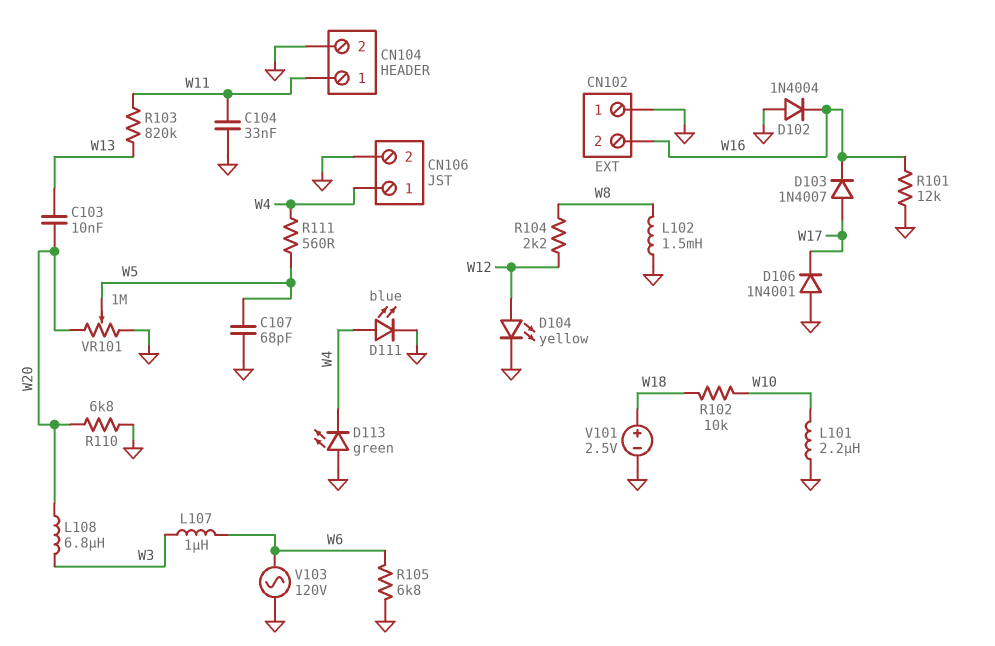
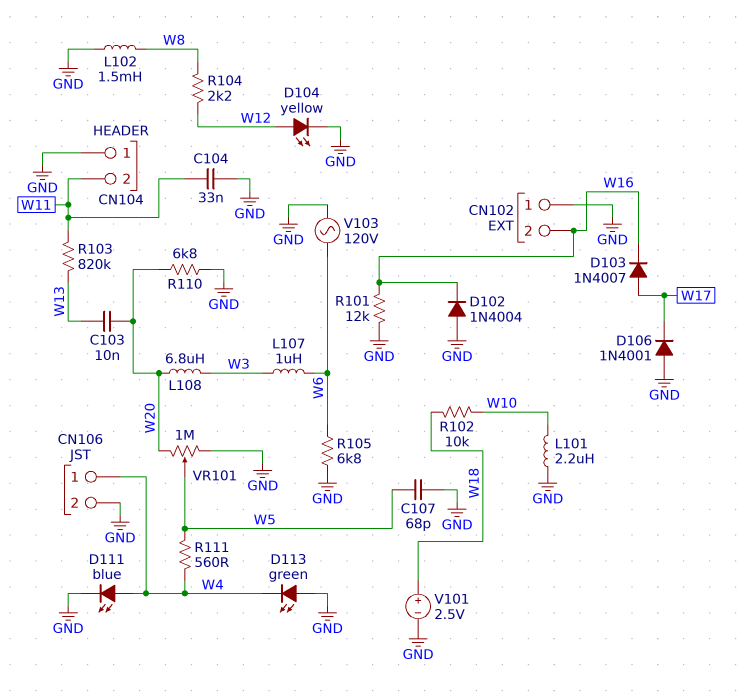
CN104 pin 1: W11 -> GND
CN104 pin 2: GND -> W11

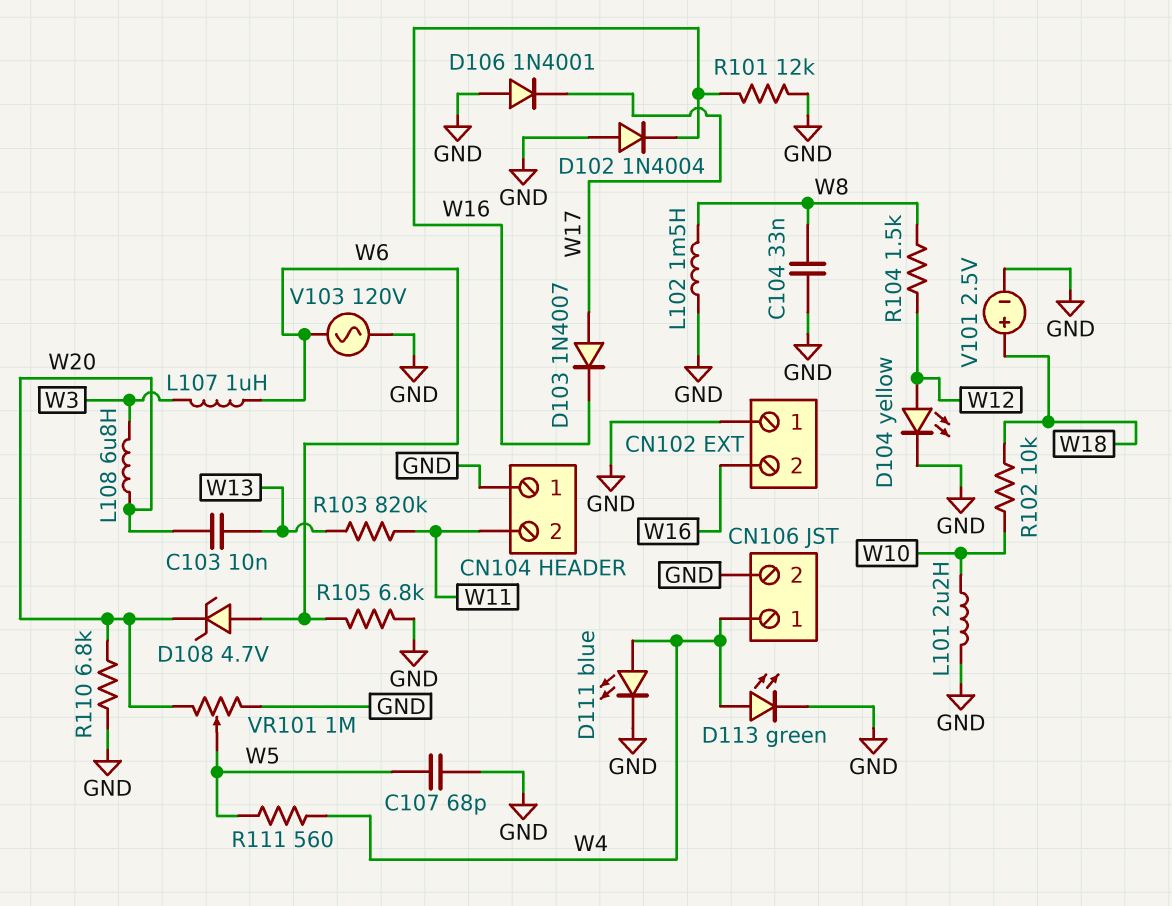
C104: 33nF (GND, W11) -> 33nF (GND, W8)
D108: none -> zener 4.7V (A W6, K W20)
D113: LED green (A GND, K W4) -> LED green (A W4, K GND)
R104: 2.2k (W8, W12) -> 1.5k (W8, W12)

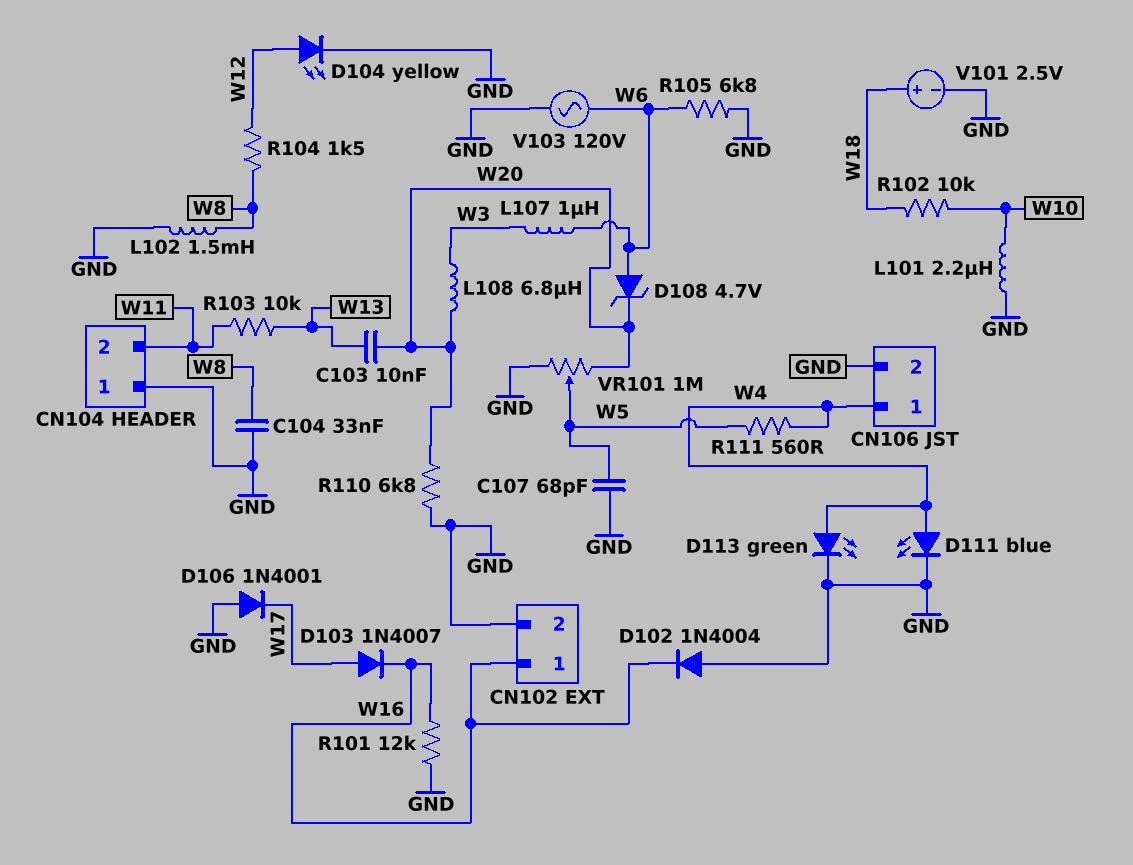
CN102 pin 1: GND -> W16
CN102 pin 2: W16 -> GND
R103: 820k (W11, W13) -> 10k (W11, W13)

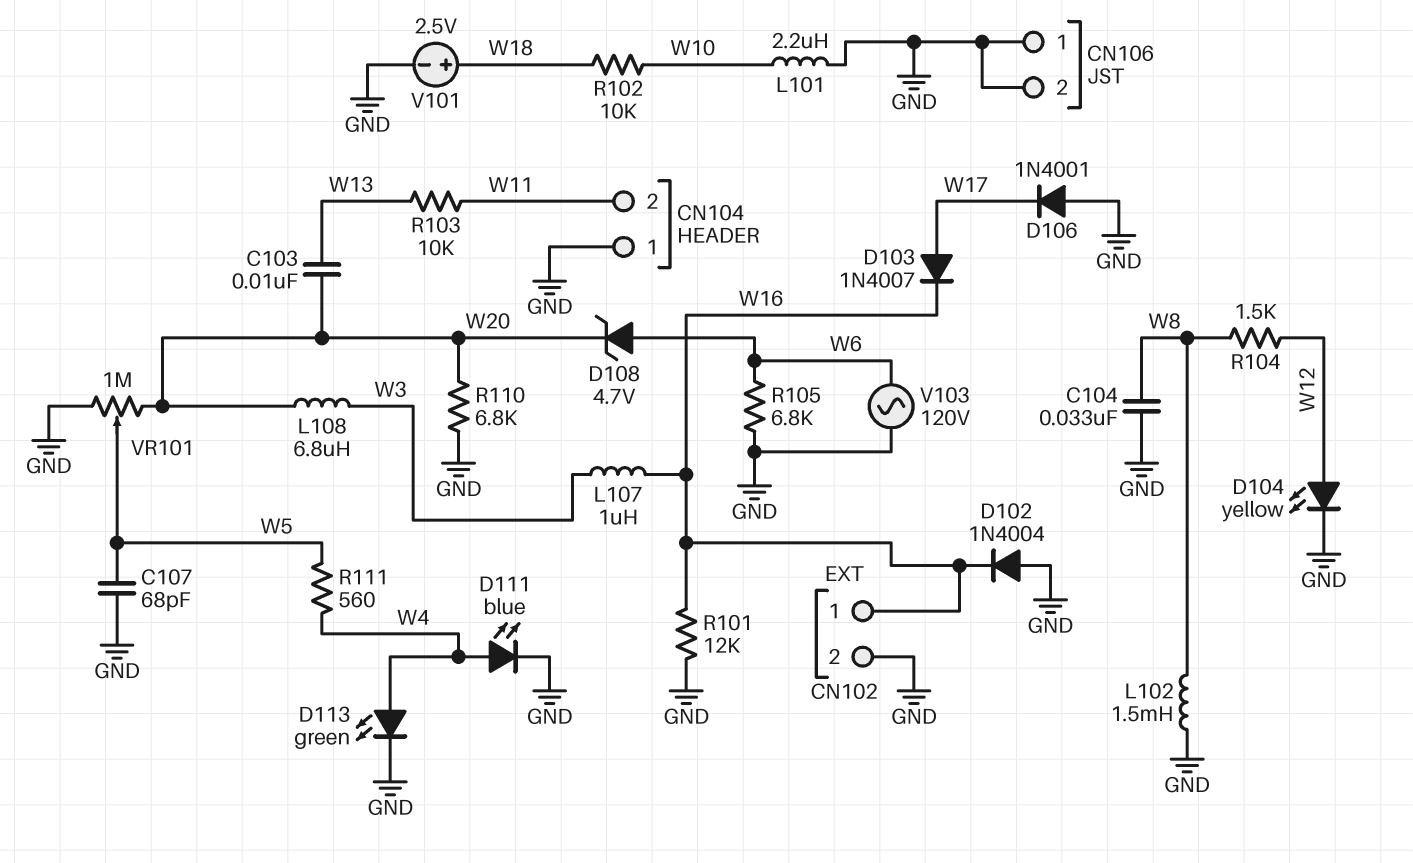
CN106 pin 1: W4 -> GND
L107: 1uH (W3, W6) -> 1uH (W3, W16)

